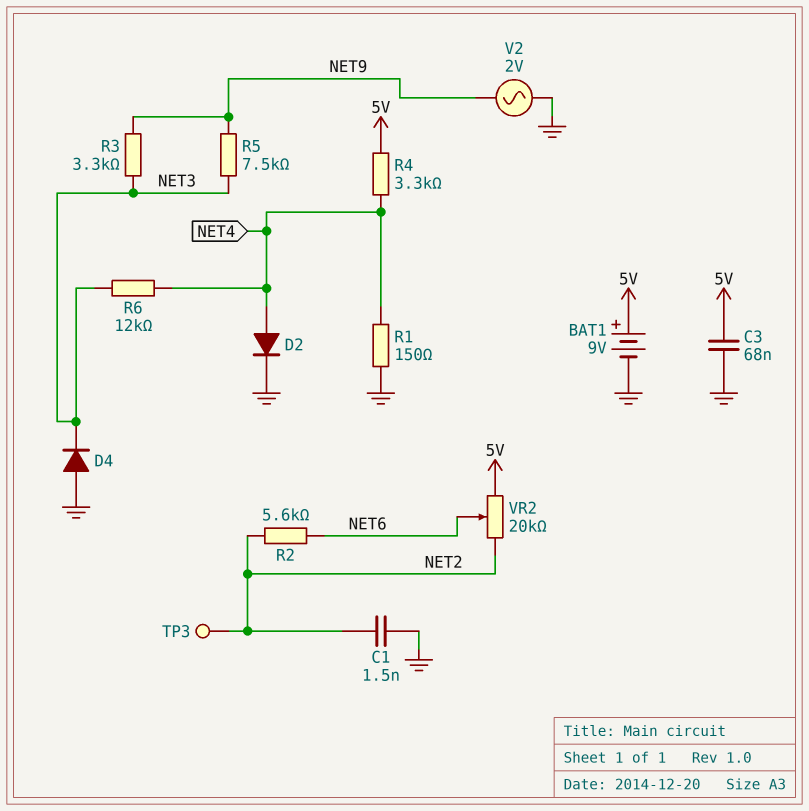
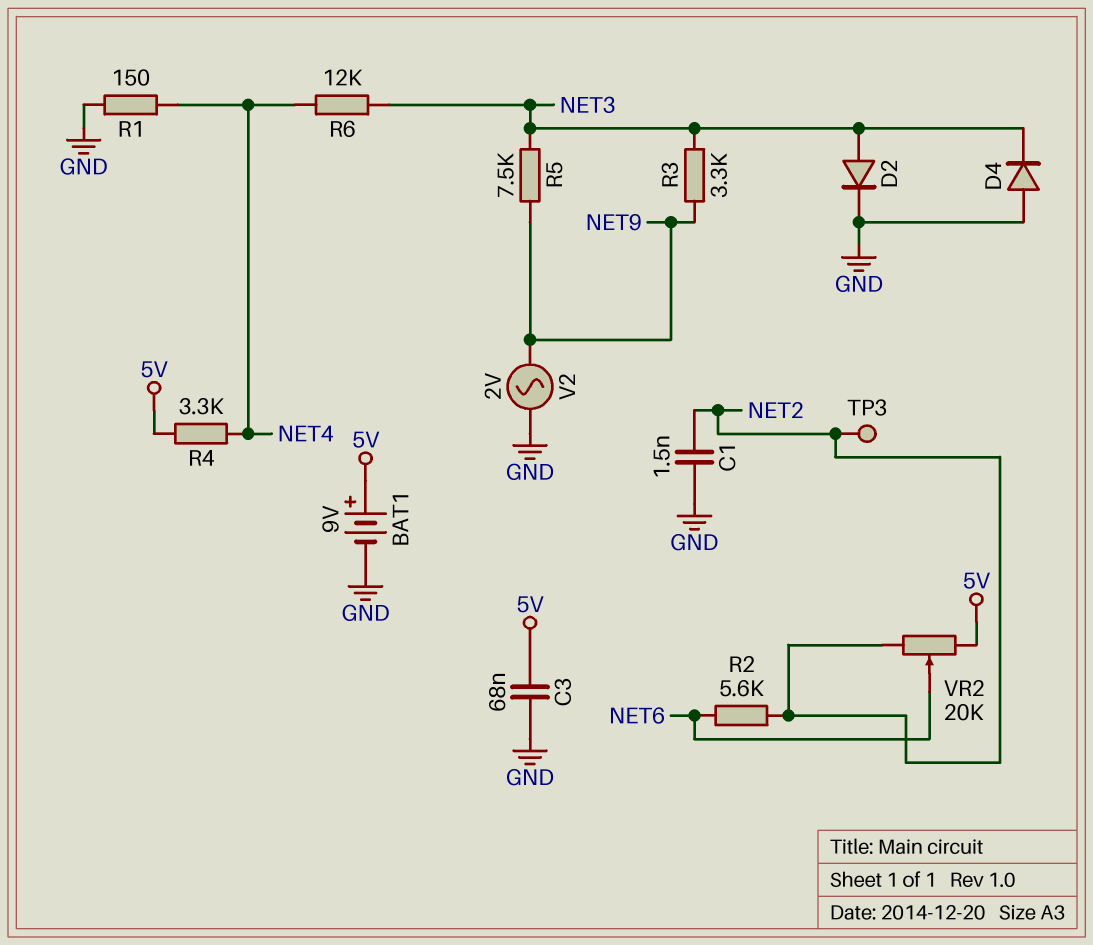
D2: diode (A NET4, K GND) -> diode (A NET3, K GND)

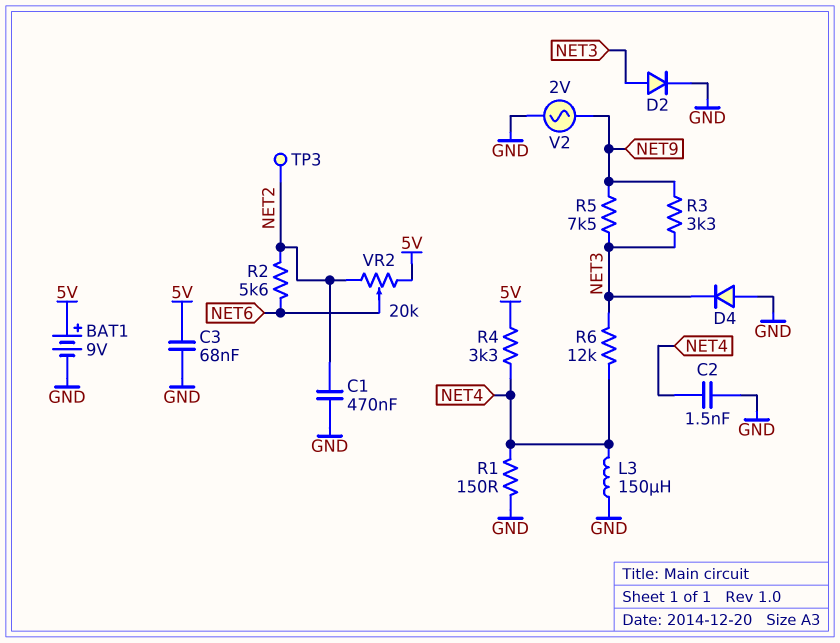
C1: 1.5nF (GND, NET2) -> 470nF (GND, NET2)
C2: none -> 1.5nF (GND, NET4)
L3: none -> 150uH (GND, NET4)

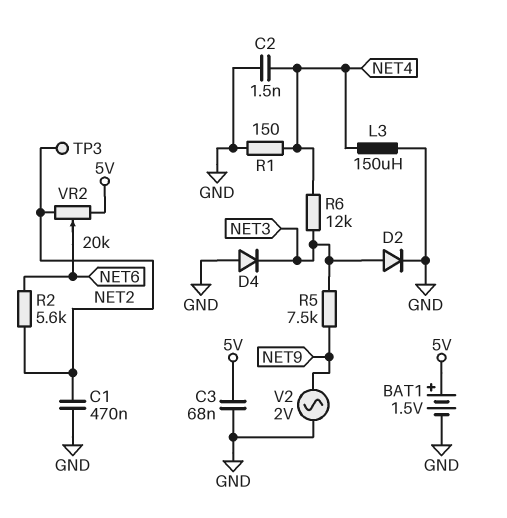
BAT1: 9V (plus 5V, minus GND) -> 1.5V (plus 5V, minus GND)
R3: 3.3k (NET3, NET9) -> none
R4: 3.3k (5V, NET4) -> none

